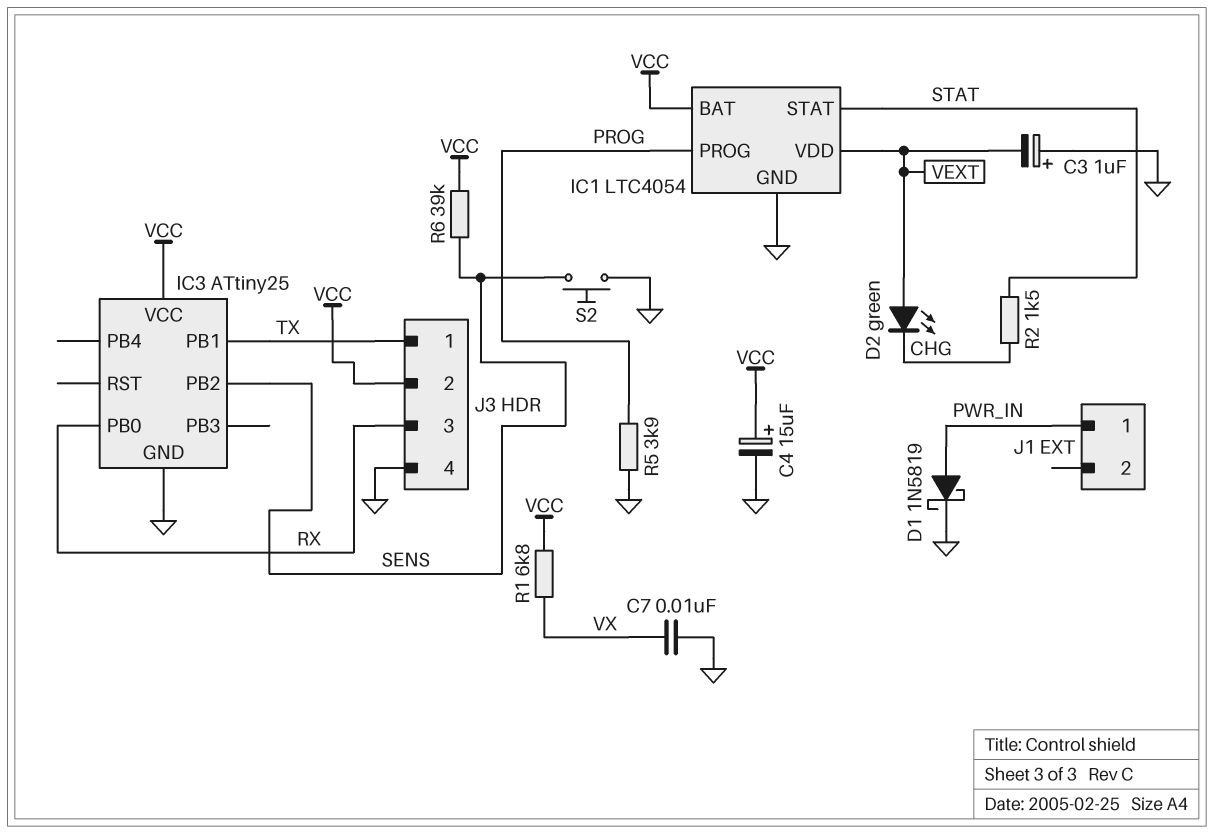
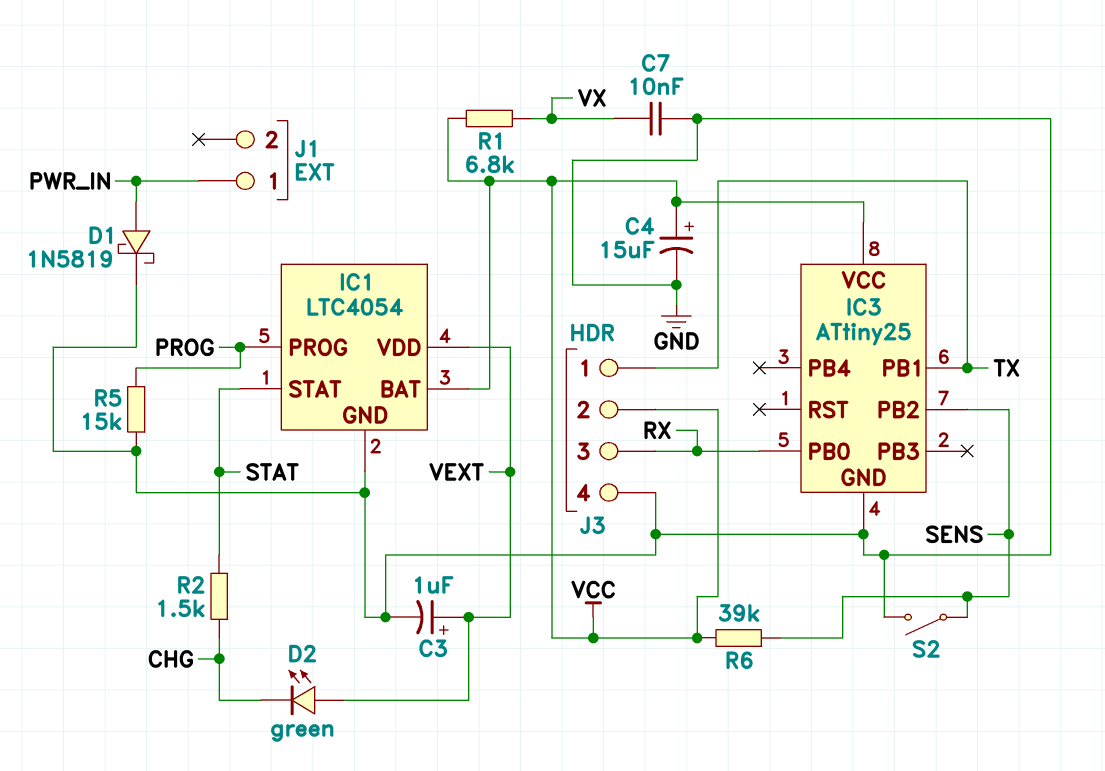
C3: 1uF (plus GND, minus VEXT) -> 1uF (plus VEXT, minus GND)
R5: 3.9k (GND, PROG) -> 15k (GND, PROG)
S2: button (GND, SENS) -> switch (GND, SENS)

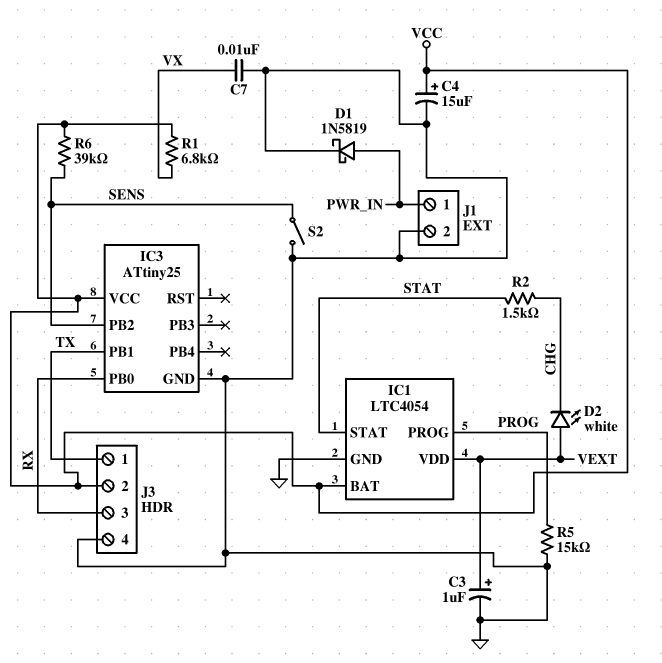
D2: LED green (A VEXT, K CHG) -> LED white (A VEXT, K CHG)
J1 pin 2: none -> GND

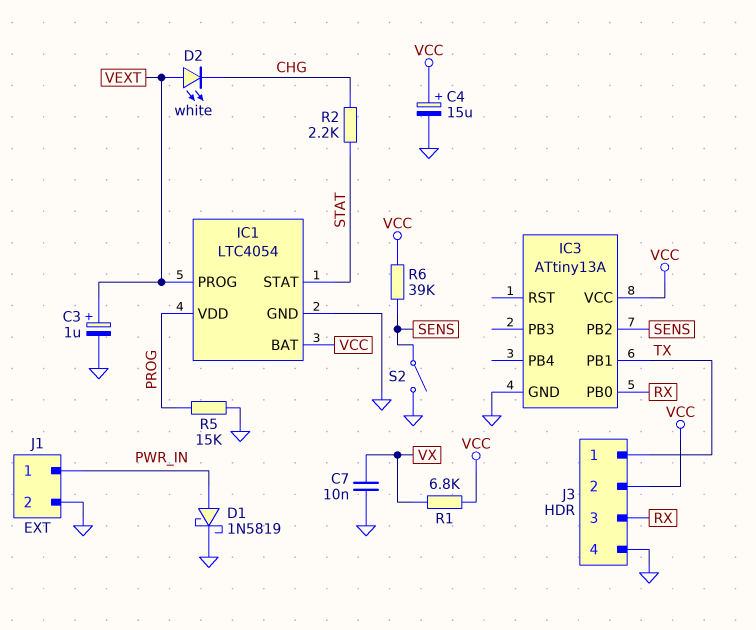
IC1 pin PROG: PROG -> VEXT
IC1 pin VDD: VEXT -> PROG
IC3: ATtiny25 -> ATtiny13A
R2: 1.5k (CHG, STAT) -> 2.2k (CHG, STAT)

